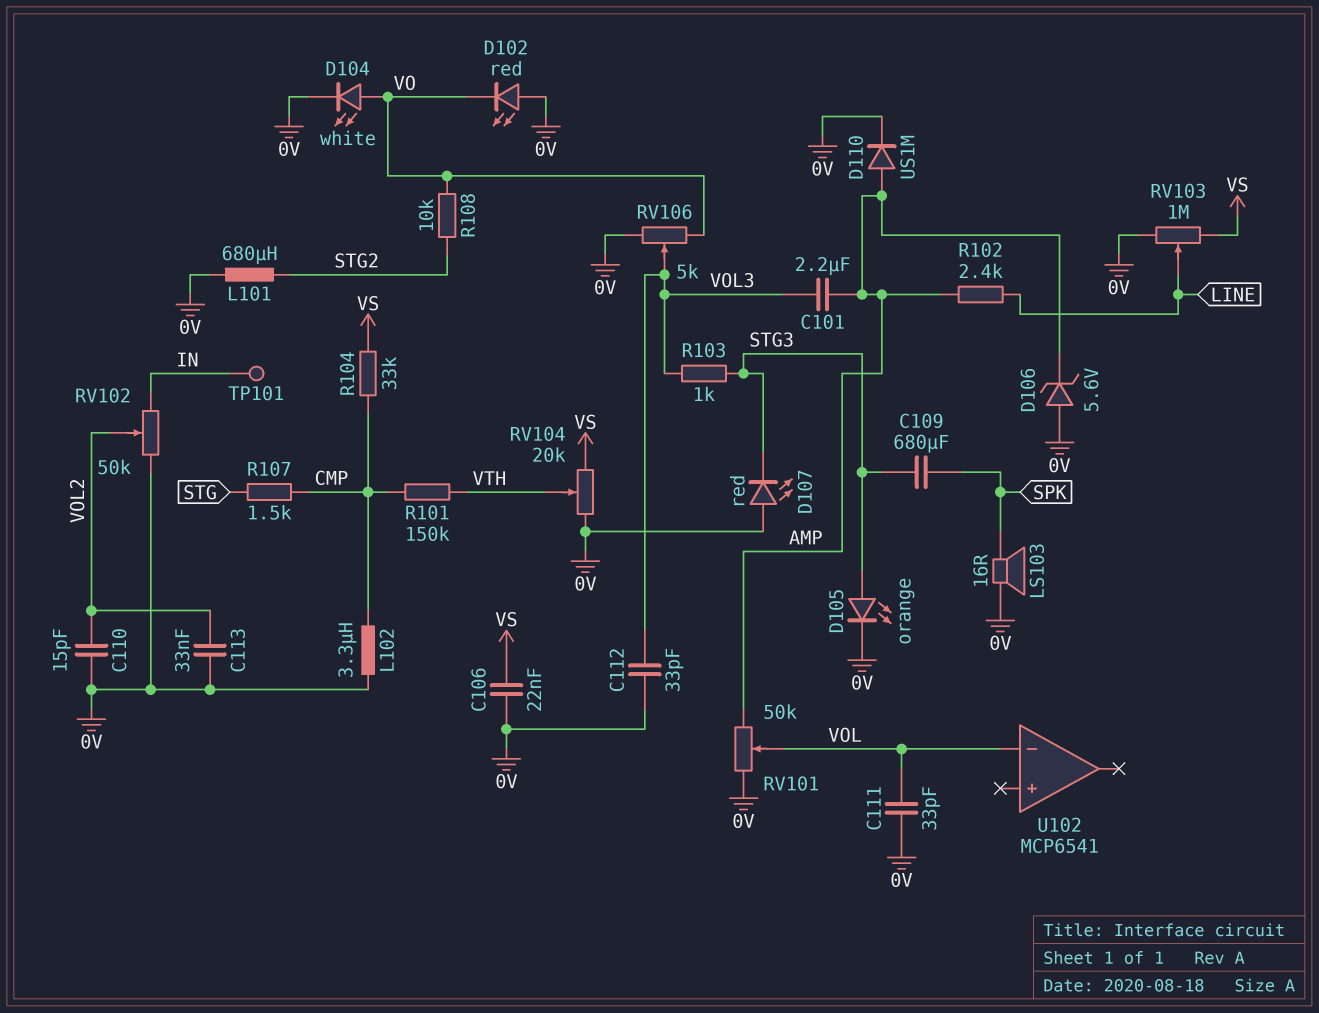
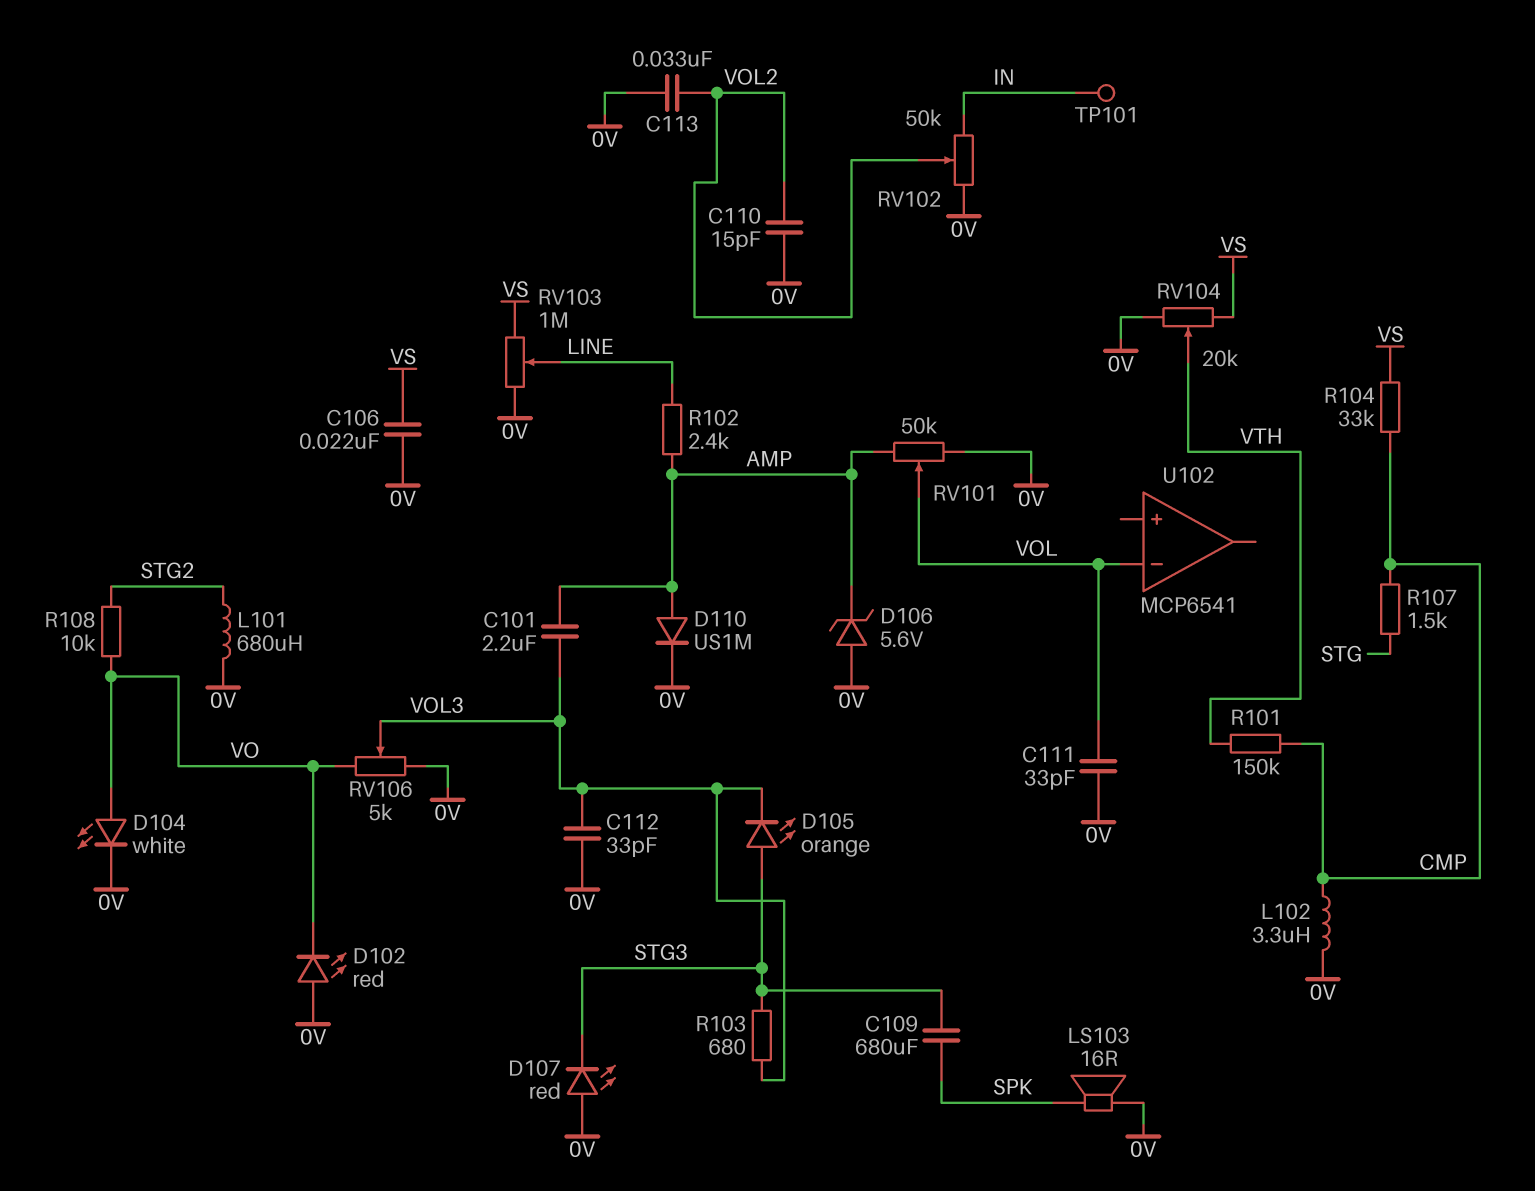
D105: LED orange (A STG3, K 0V) -> LED orange (A STG3, K VOL3)
R103: 1k (STG3, VOL3) -> 680 (STG3, VOL3)

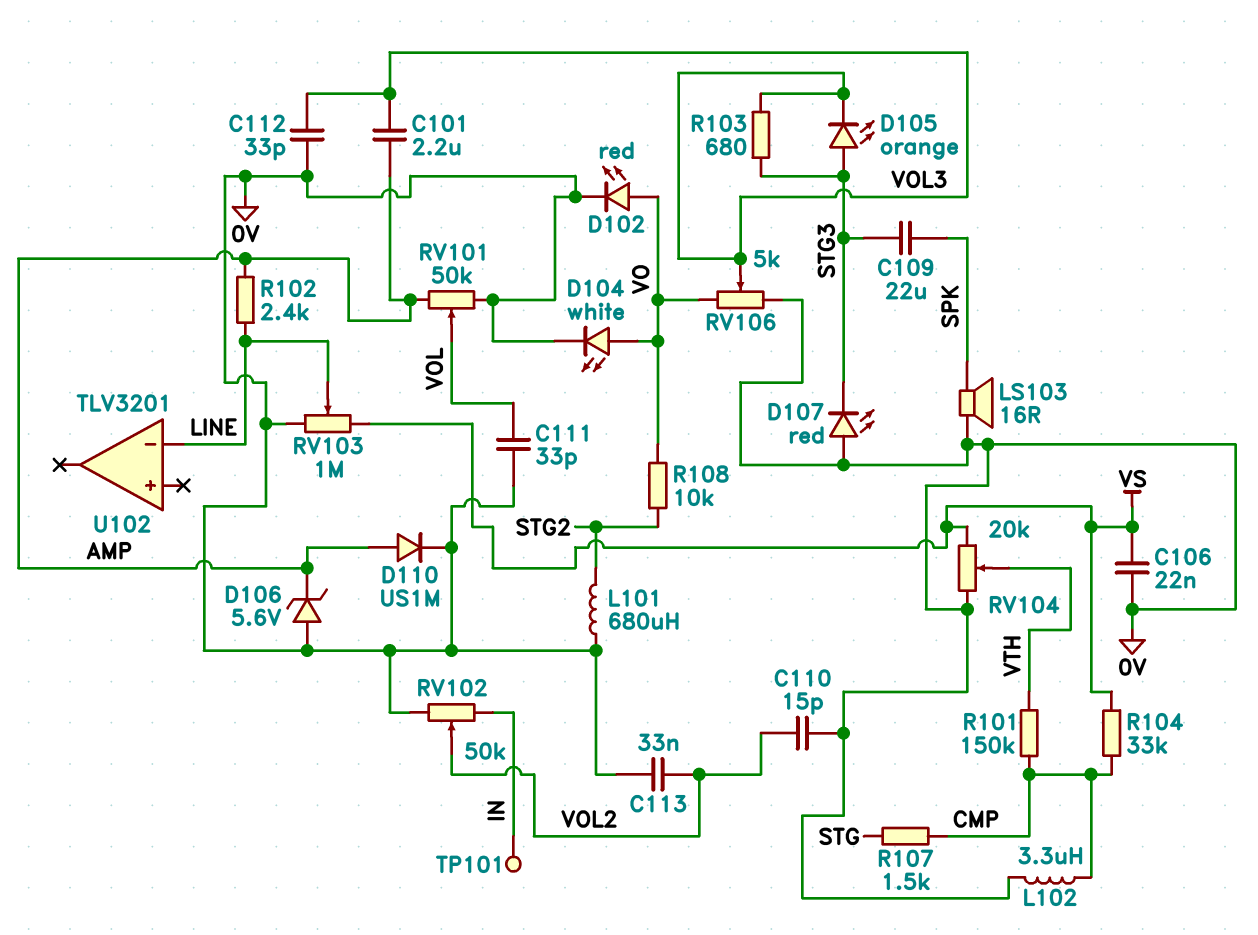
C109: 680uF (SPK, STG3) -> 22uF (SPK, STG3)
D102: LED red (A 0V, K VO) -> LED red (A VO, K 0V)
U102: MCP6541 -> TLV3201
U102 pin in-: VOL -> LINE

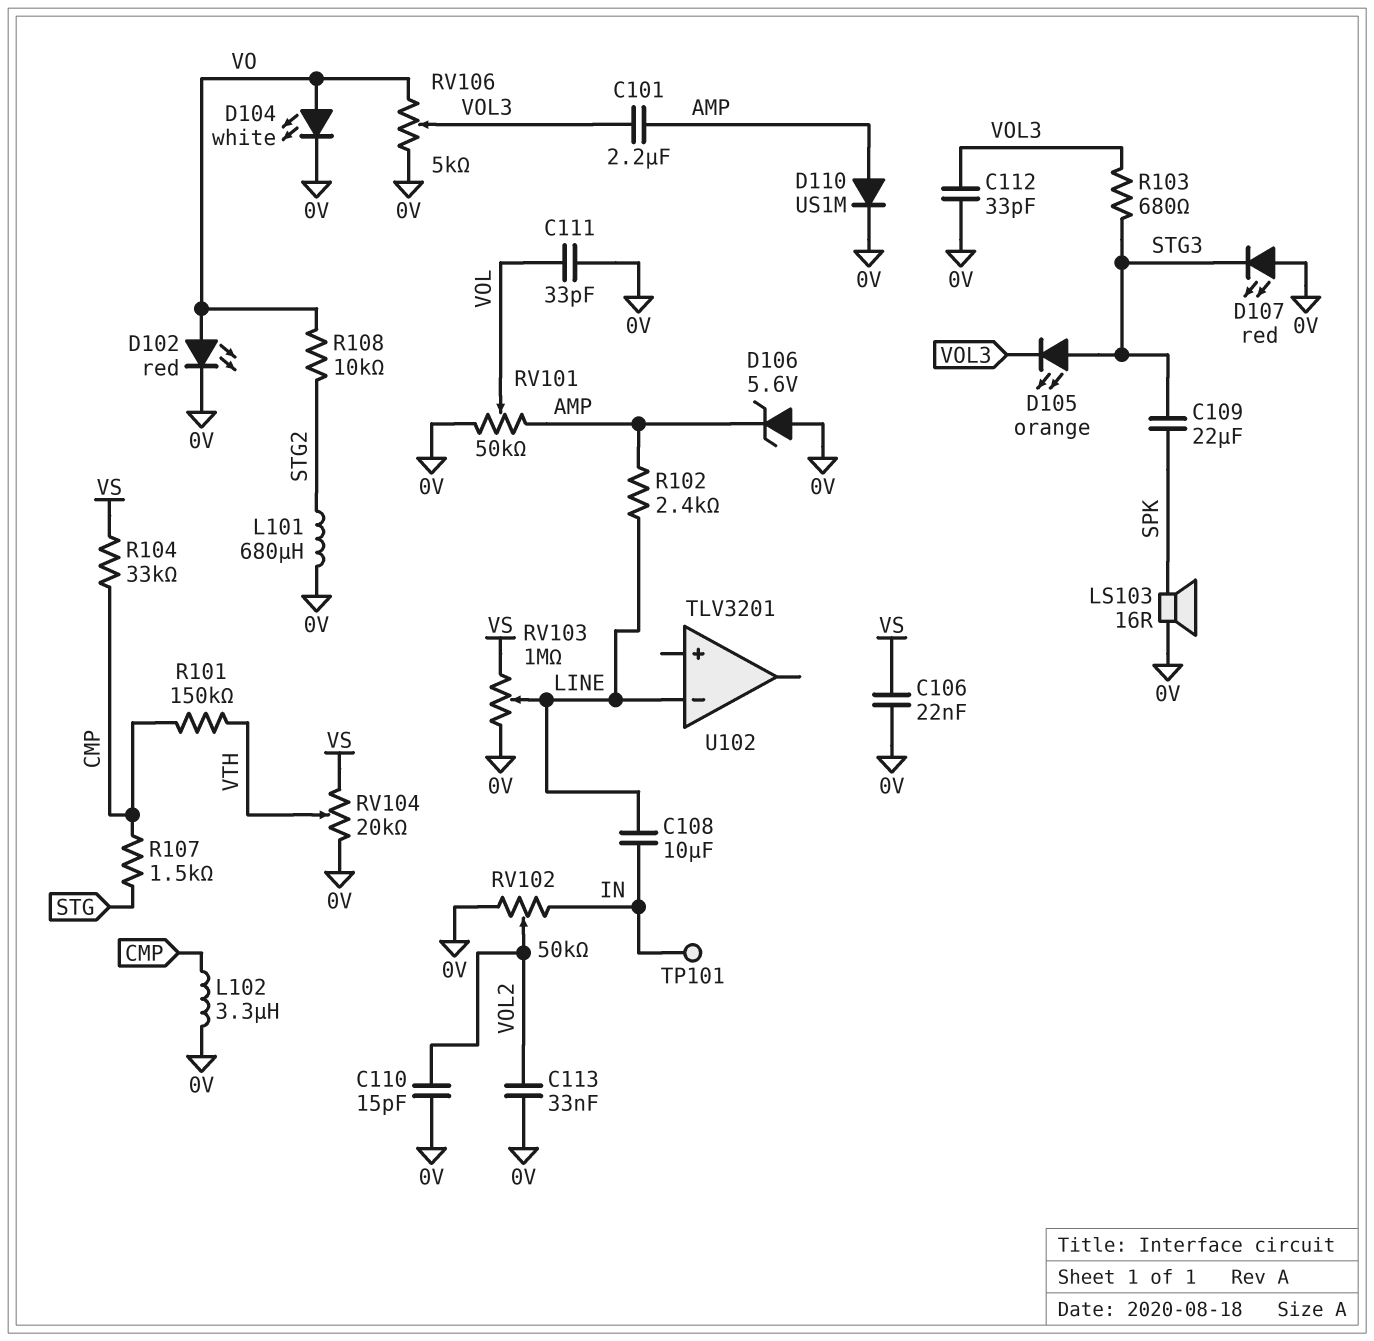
C108: none -> 10uF (IN, LINE)

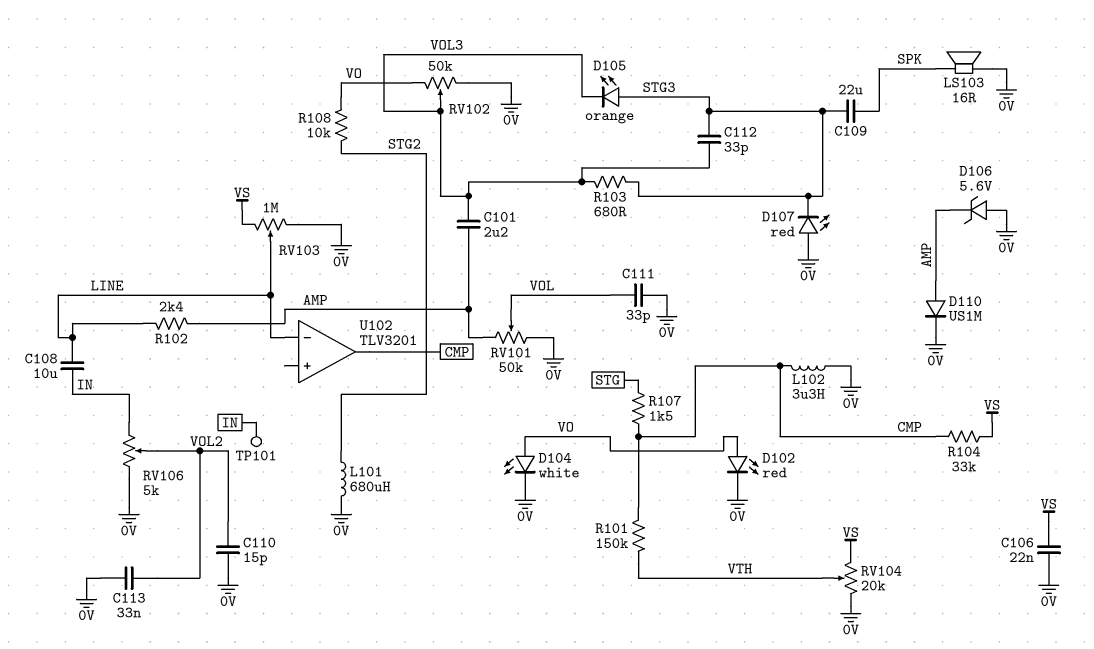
C112: 33pF (0V, VOL3) -> 33pF (STG3, VOL3)
RV102: 50k (0V, IN, wiper VOL2) -> 50k (0V, VO, wiper VOL3)
RV106: 5k (0V, VO, wiper VOL3) -> 5k (0V, IN, wiper VOL2)
U102 pin out: none -> CMP

